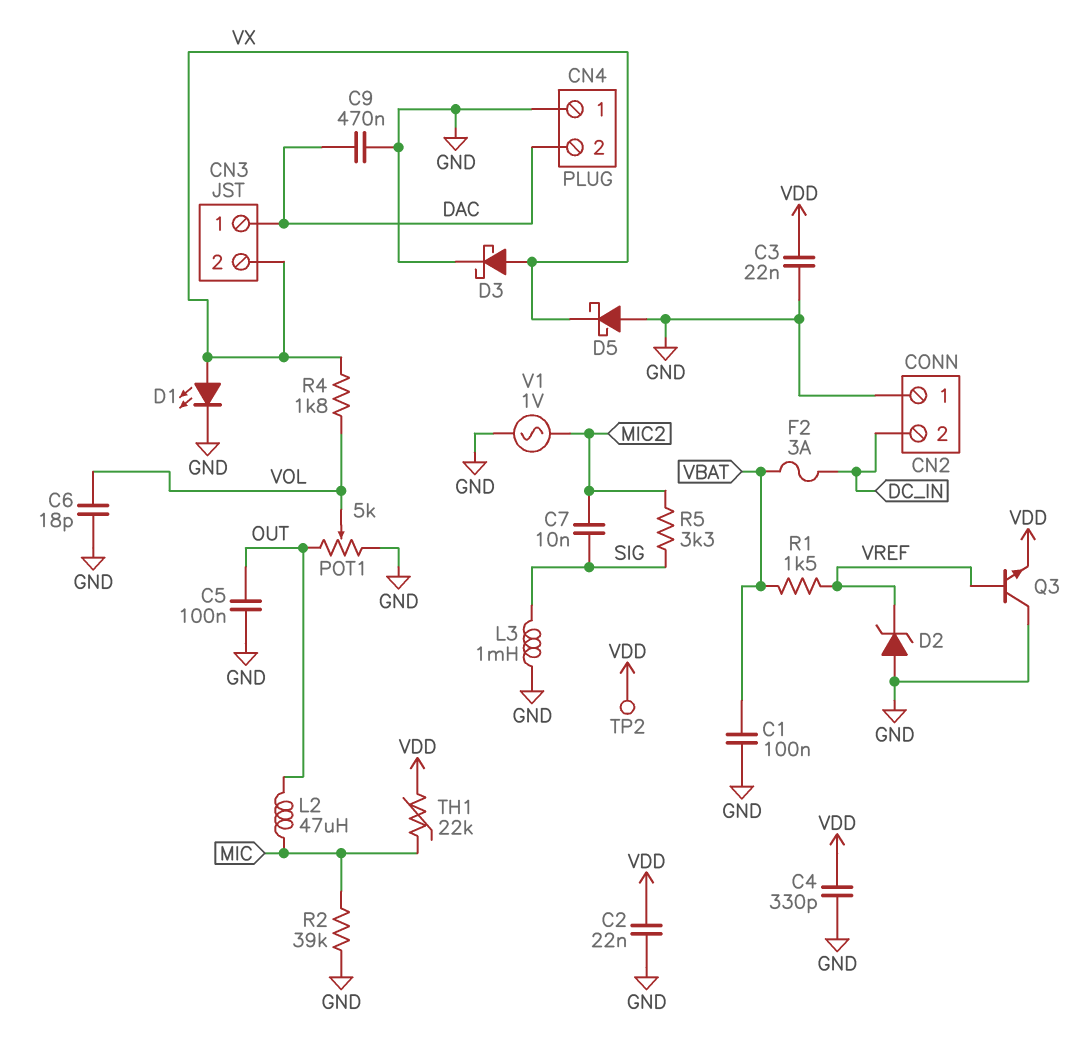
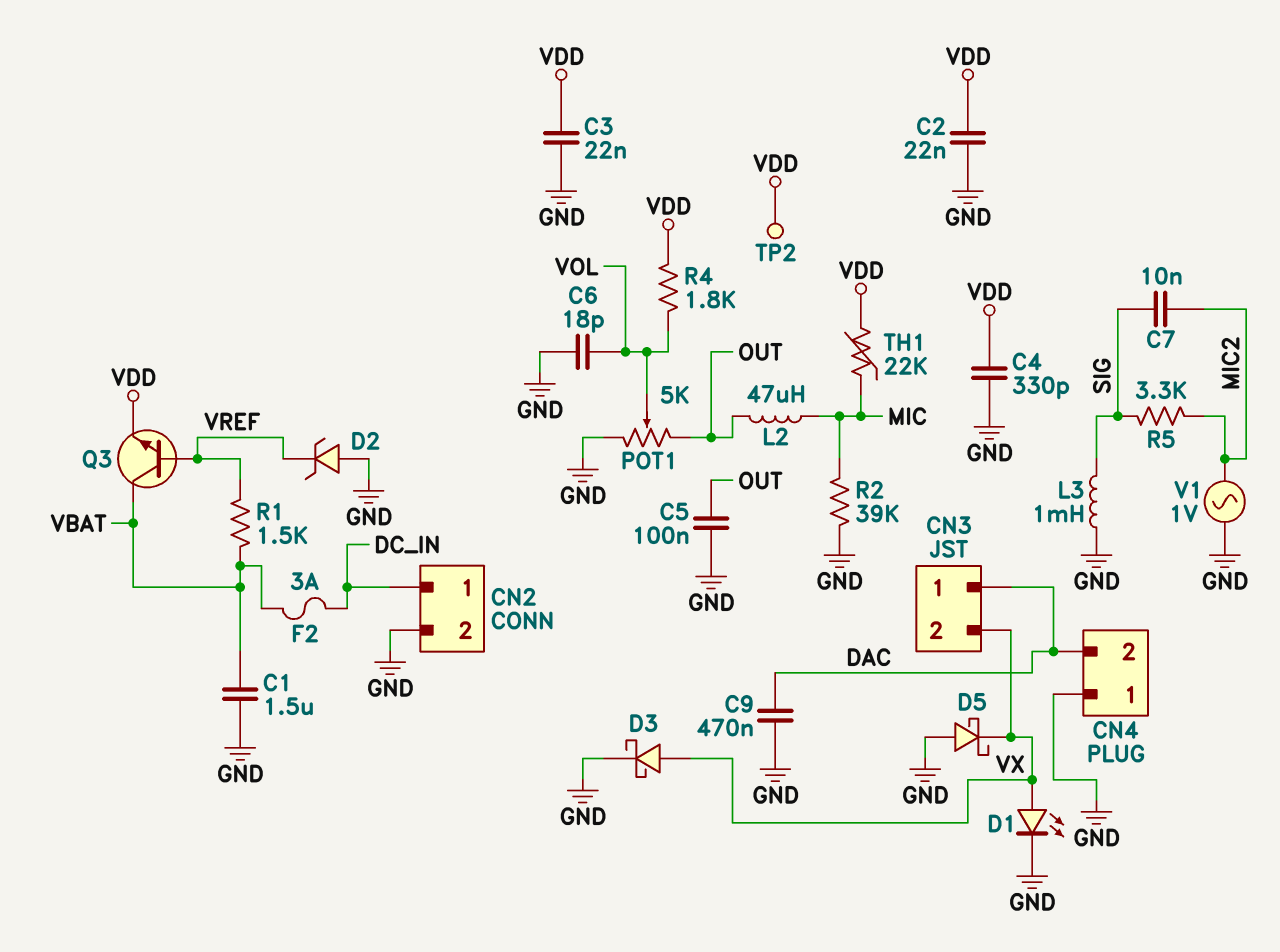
C1: 100nF (GND, VBAT) -> 1.5uF (GND, VBAT)
CN2 pin 1: GND -> DC_IN
CN2 pin 2: DC_IN -> GND
Q3: NPN (B VREF, C GND, E VDD) -> NPN (B VREF, C VBAT, E VDD)
R4: 1.8k (VOL, VX) -> 1.8k (VDD, VOL)

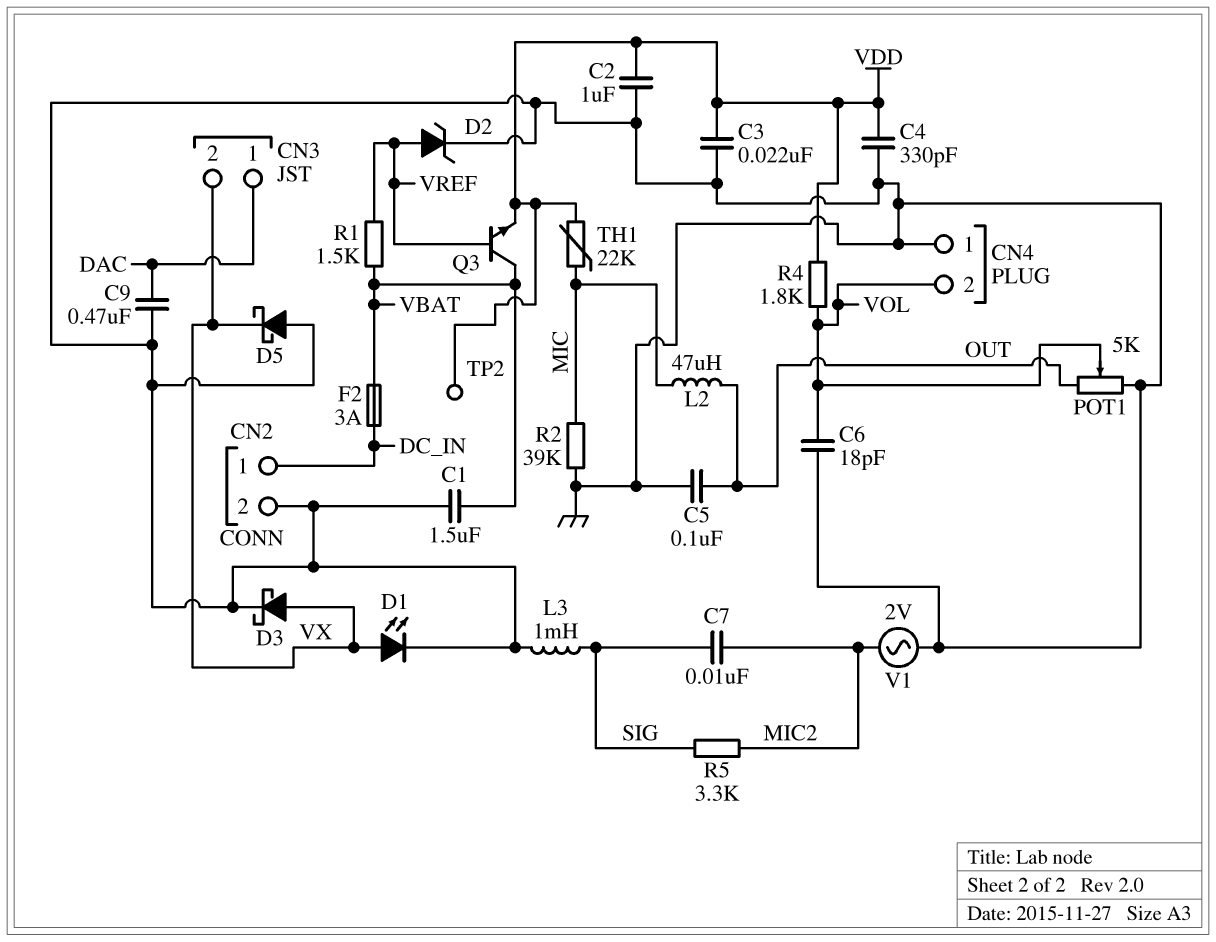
C2: 22nF (GND, VDD) -> 1uF (GND, VDD)
CN4 pin 2: DAC -> VOL
D2: zener (A GND, K VREF) -> zener (A VREF, K GND)
V1: AC 1V (GND, MIC2) -> AC 2V (GND, MIC2)

